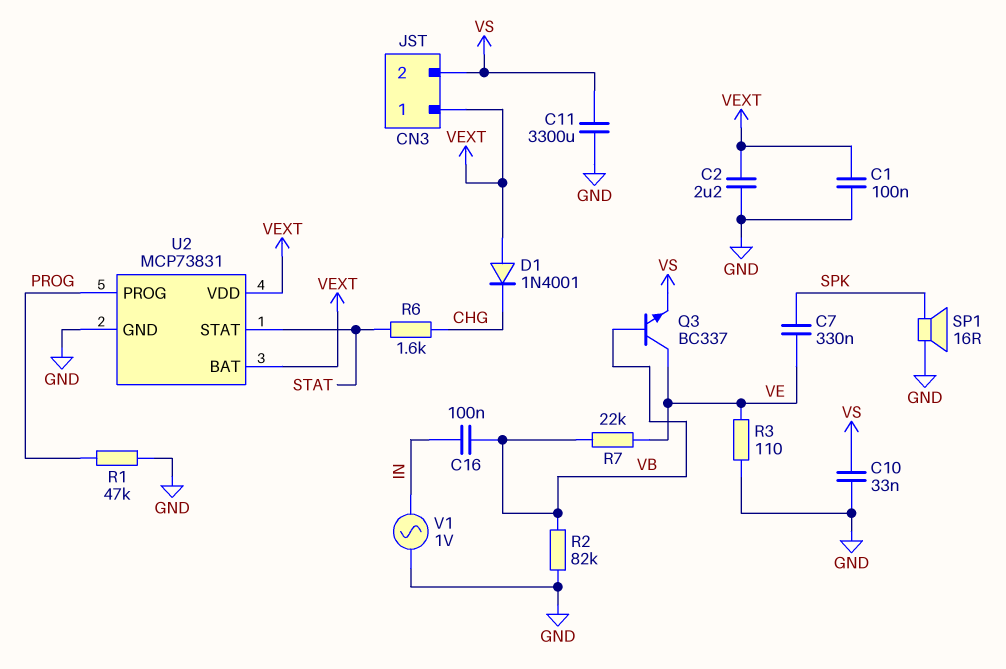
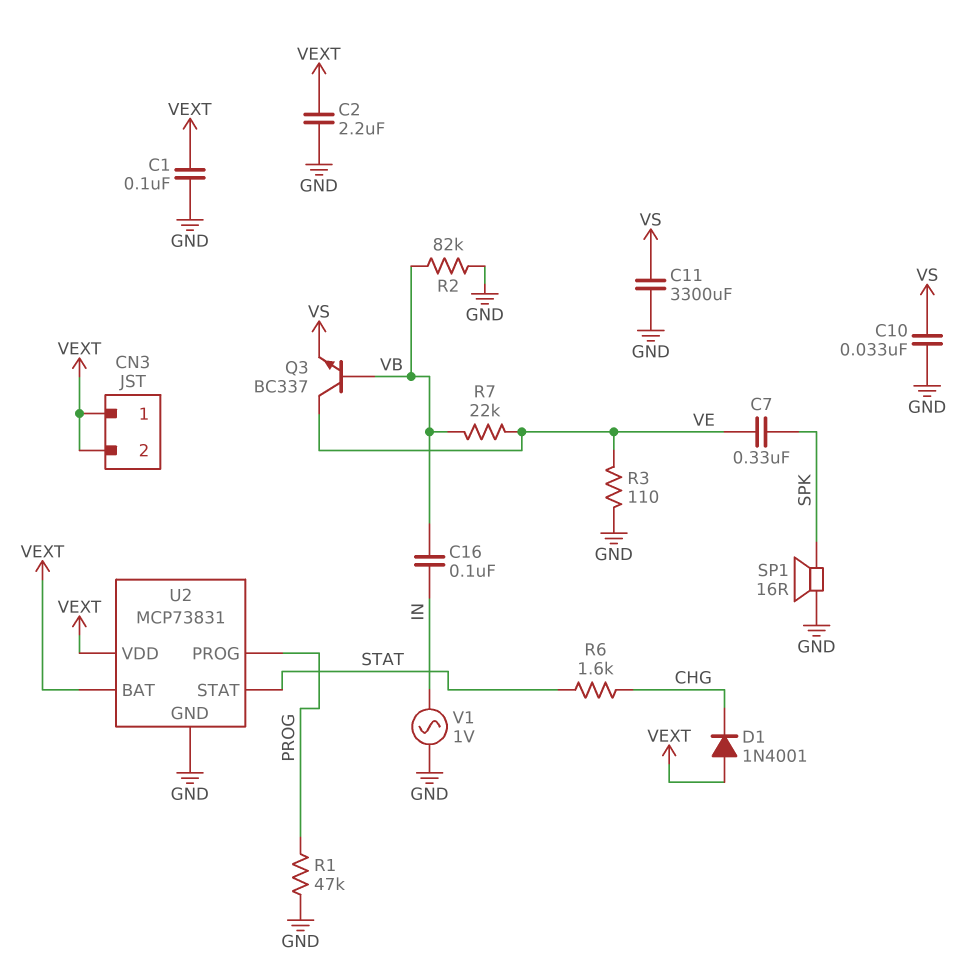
CN3 pin 2: VS -> VEXT

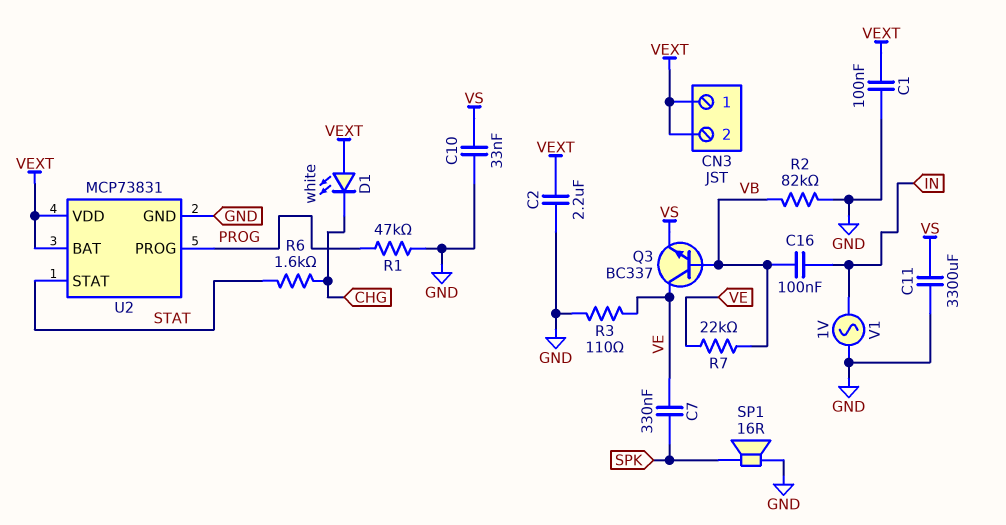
D1: diode 1N4001 (A VEXT, K CHG) -> LED white (A VEXT, K CHG)

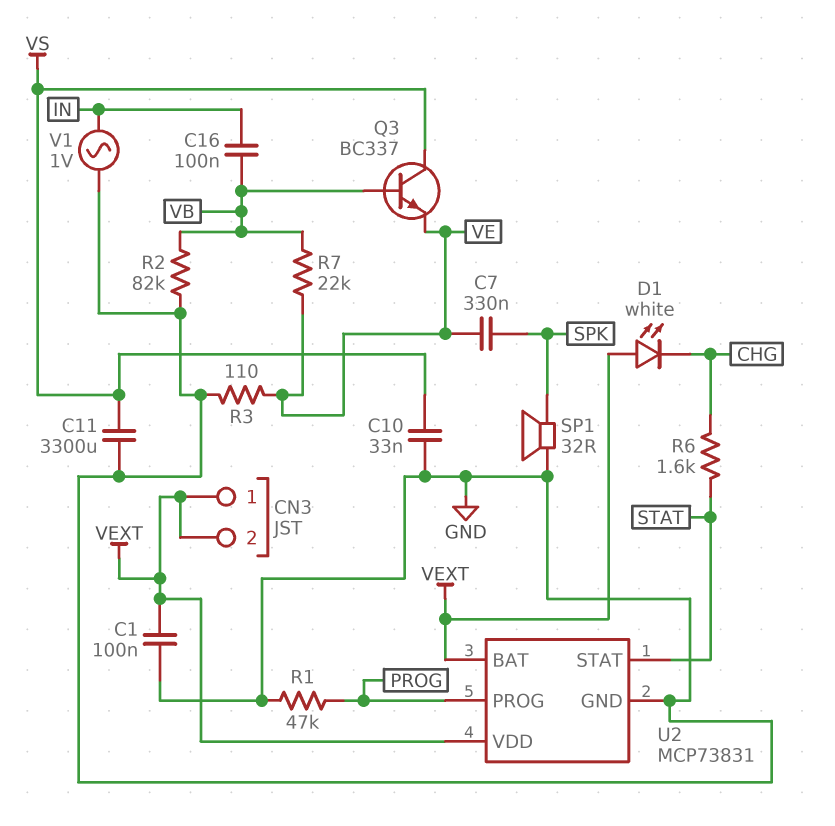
C2: 2.2uF (GND, VEXT) -> none
Q3: NPN BC337 (B VB, C VE, E VS) -> NPN BC337 (B VB, C VS, E VE)
SP1: speaker 16R (GND, SPK) -> speaker 32R (GND, SPK)

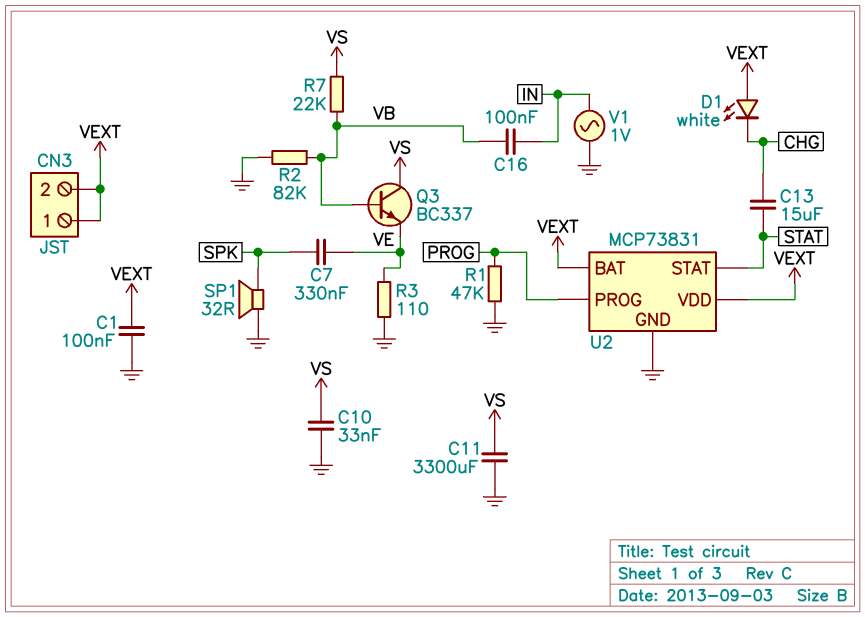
C13: none -> 15uF (CHG, STAT)
R6: 1.6k (CHG, STAT) -> none
R7: 22k (VB, VE) -> 22k (VB, VS)

